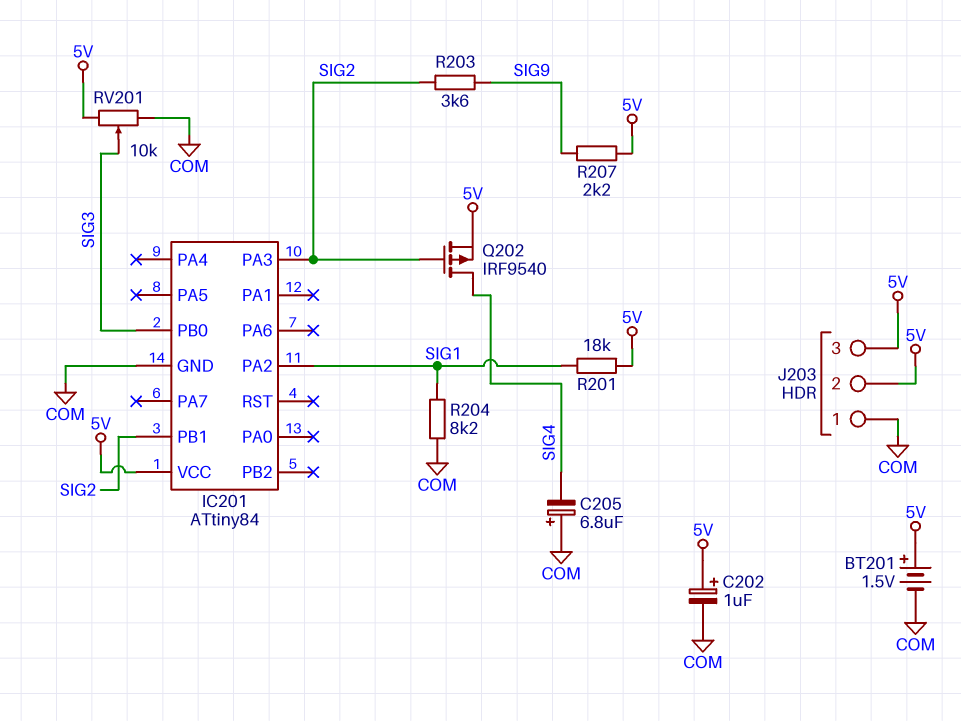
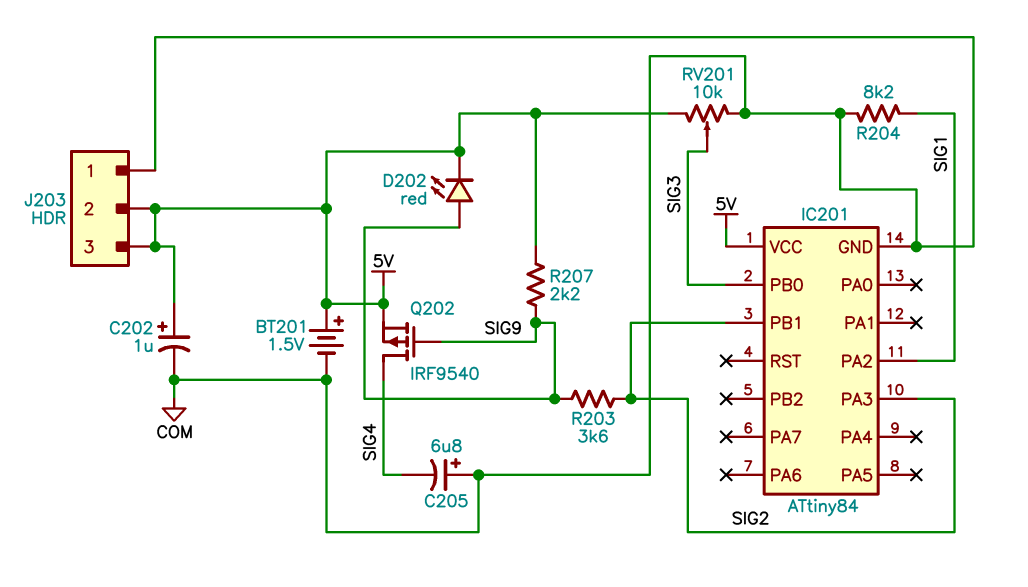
D202: none -> LED red (A SIG9, K 5V)
Q202: PMOS IRF9540 (G SIG2, D SIG4, S 5V) -> PMOS IRF9540 (G SIG9, D SIG4, S 5V)
R201: 18k (5V, SIG1) -> none

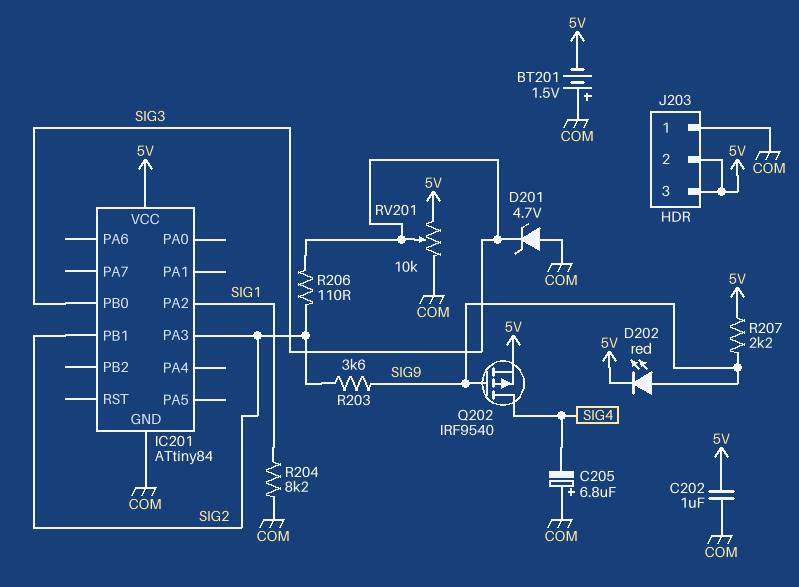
BT201: 1.5V (plus 5V, minus COM) -> 1.5V (plus COM, minus 5V)
C202: 1uF (plus 5V, minus COM) -> 1uF (5V, COM)
D201: none -> zener 4.7V (A COM, K SIG3)
R206: none -> 110 (SIG2, SIG3)

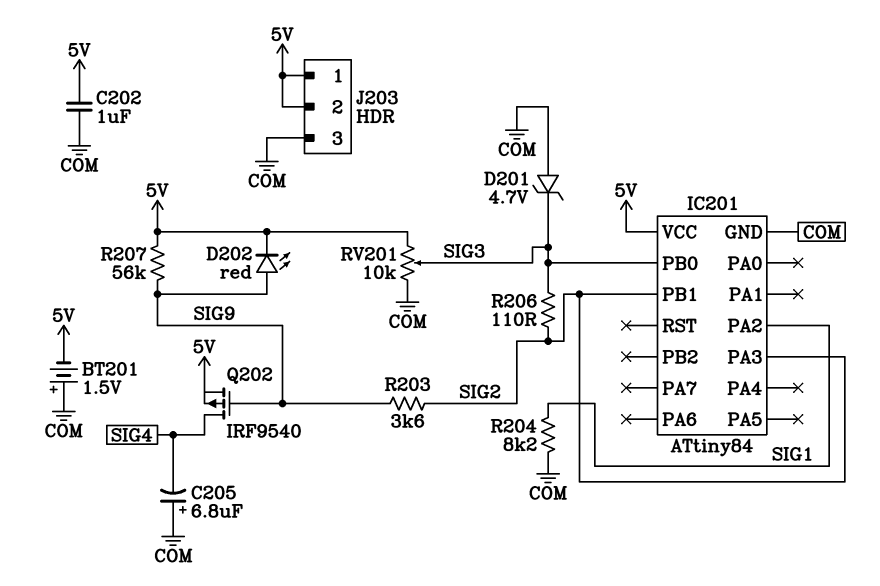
J203 pin 1: COM -> 5V
J203 pin 3: 5V -> COM
R207: 2.2k (5V, SIG9) -> 56k (5V, SIG9)

